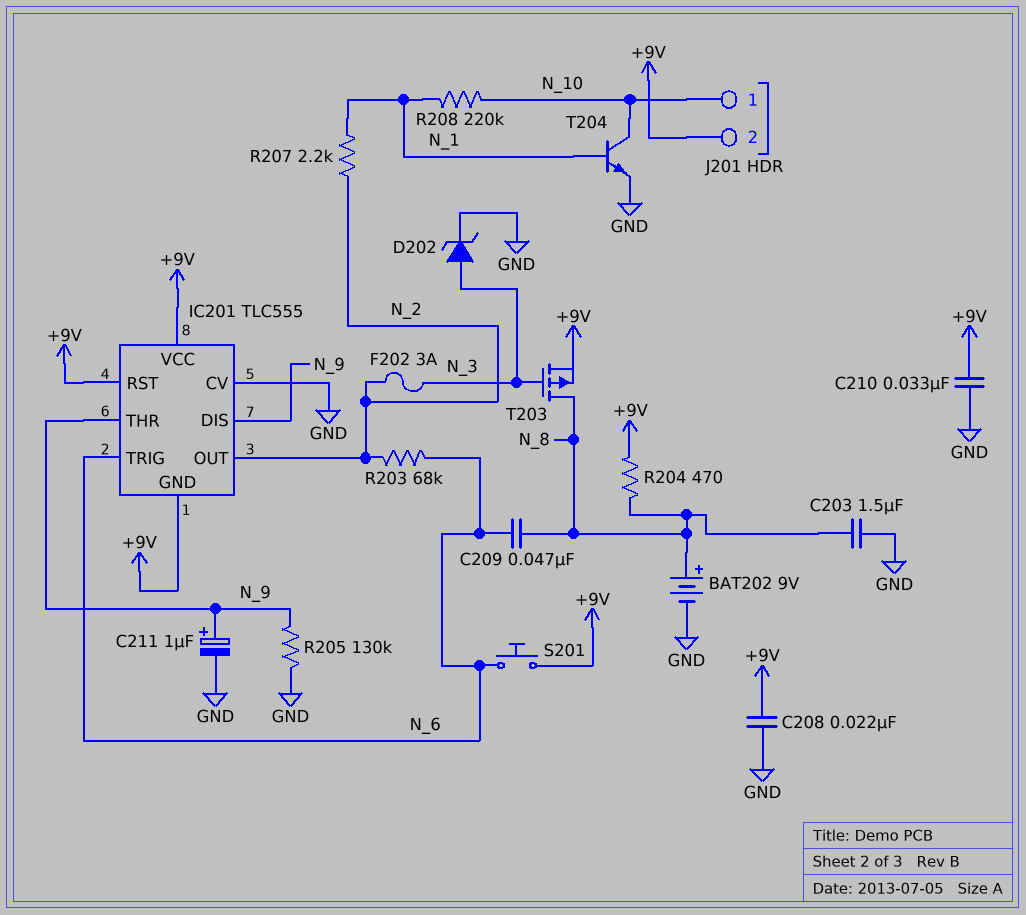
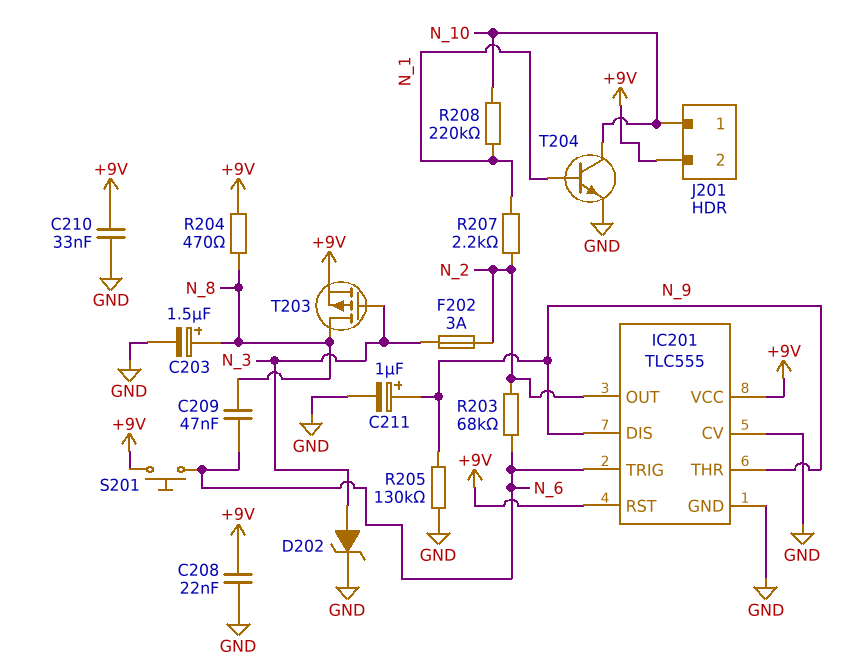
BAT202: 9V (plus N_8, minus GND) -> none
C203: 1.5uF (GND, N_8) -> 1.5uF (plus N_8, minus GND)
IC201 pin GND: +9V -> GND

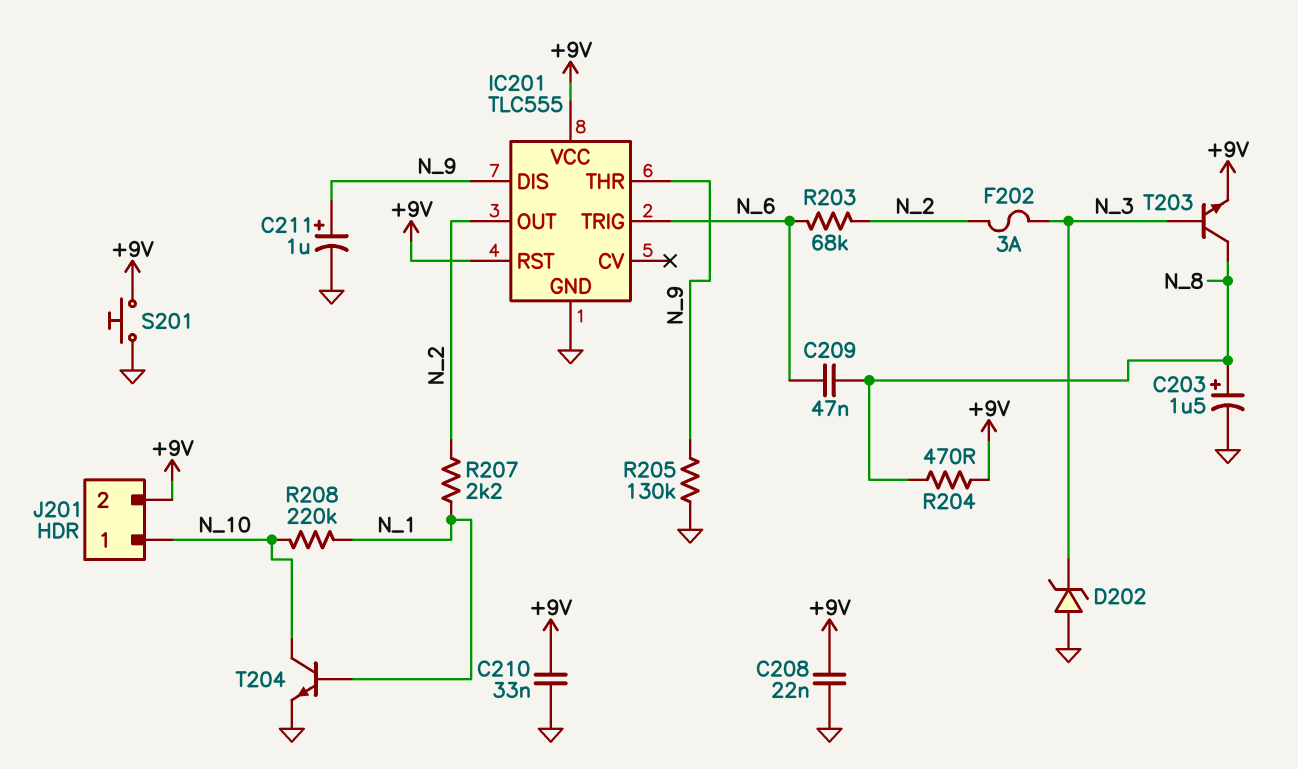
D202: zener (A N_3, K GND) -> zener (A GND, K N_3)
IC201 pin CV: GND -> none
S201: button (+9V, N_6) -> button (+9V, GND)
T203: PMOS (G N_3, D N_8, S +9V) -> NPN (B N_3, C N_8, E +9V)

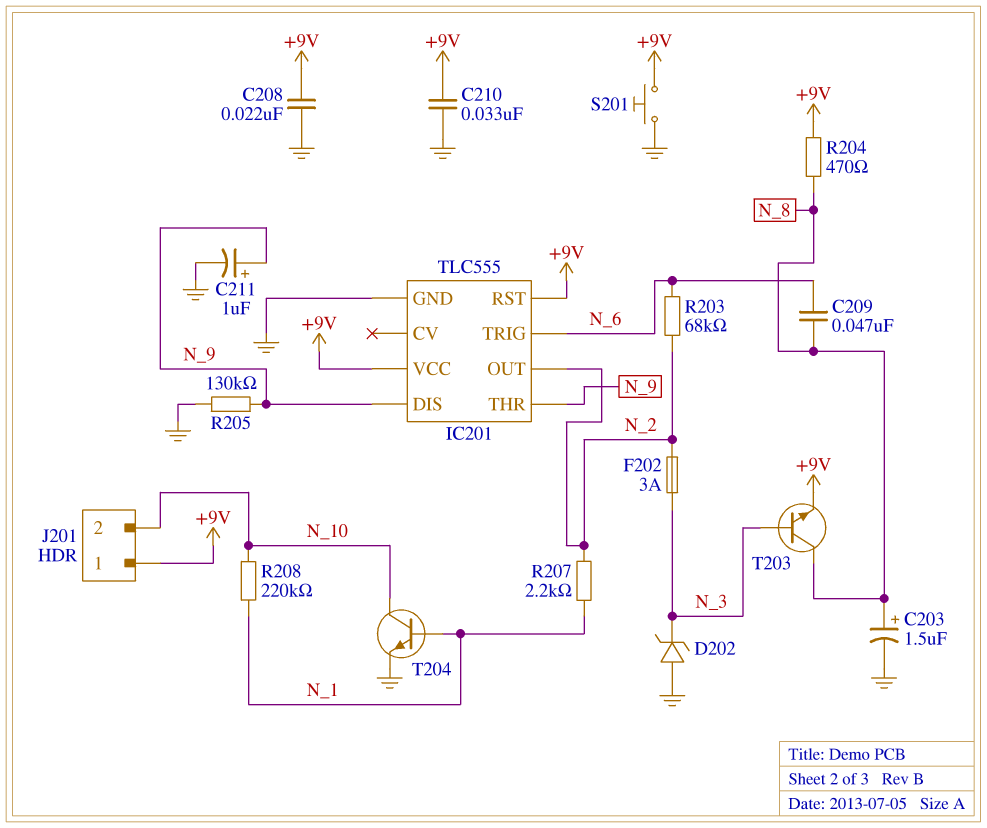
J201 pin 1: N_10 -> +9V
J201 pin 2: +9V -> N_10

